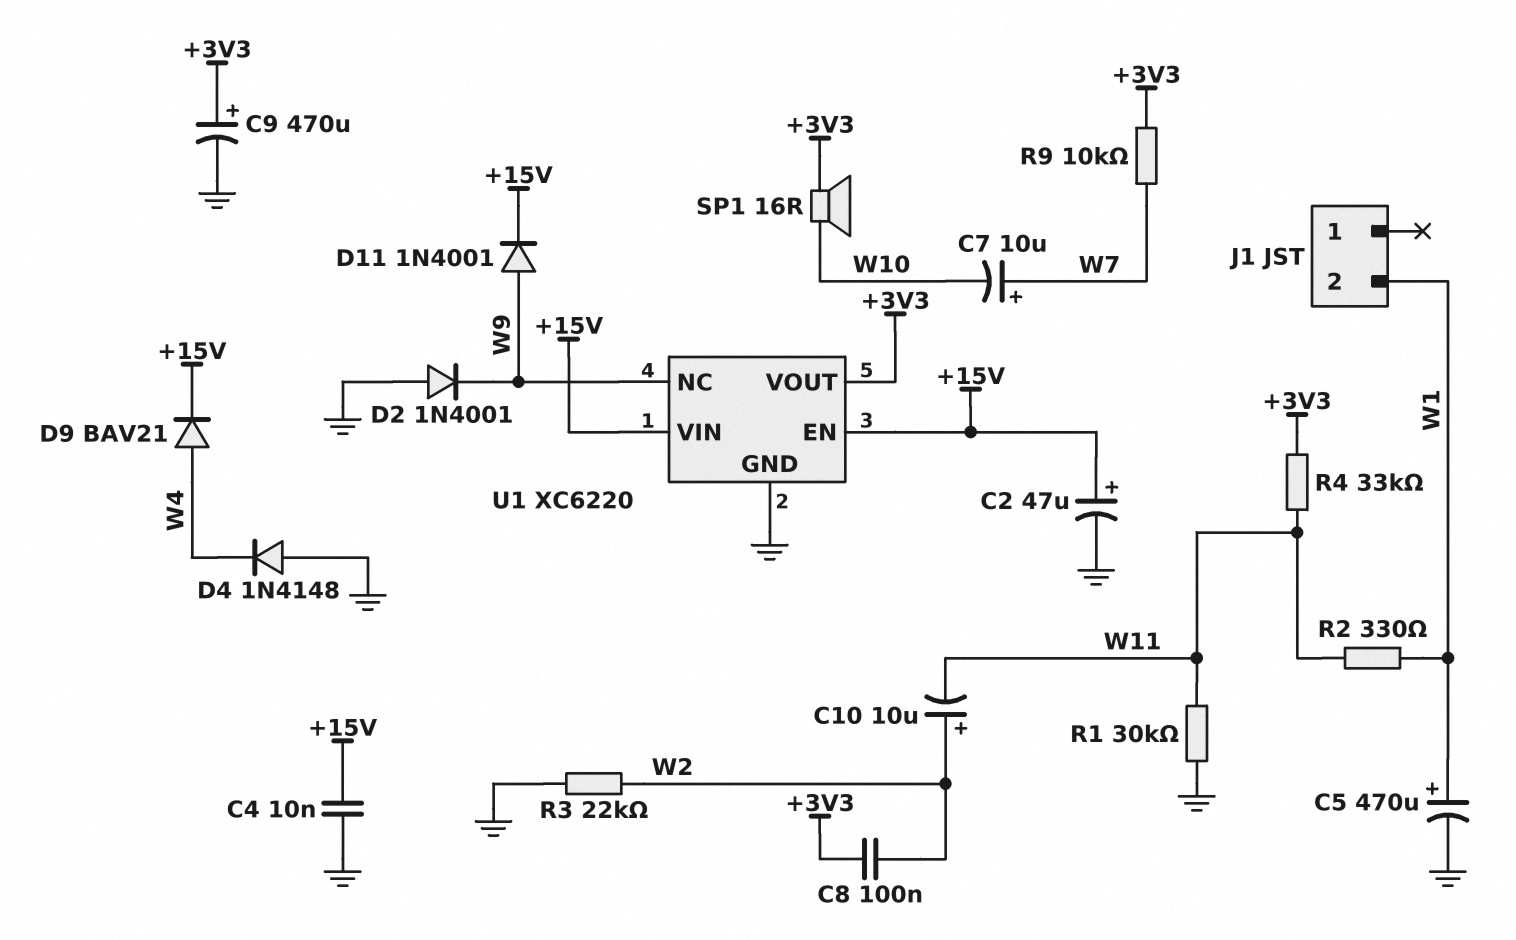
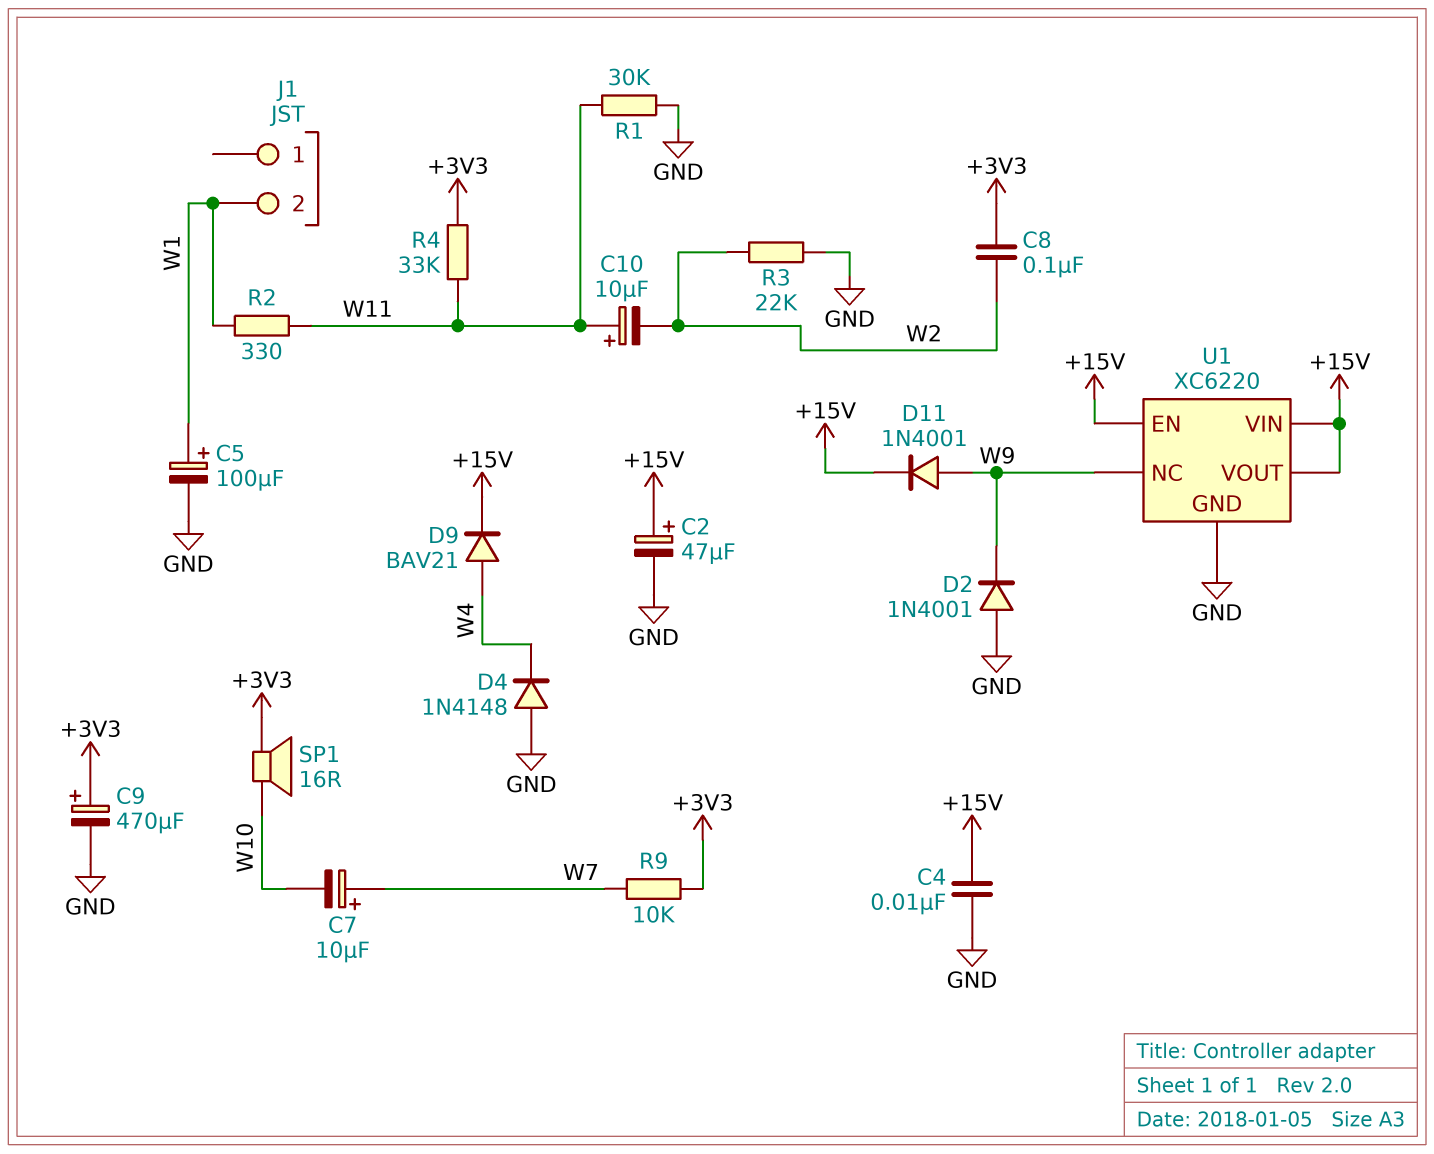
C5: 470uF (plus W1, minus GND) -> 100uF (plus W1, minus GND)
C10: 10uF (plus W2, minus W11) -> 10uF (plus W11, minus W2)
U1 pin VOUT: +3V3 -> +15V

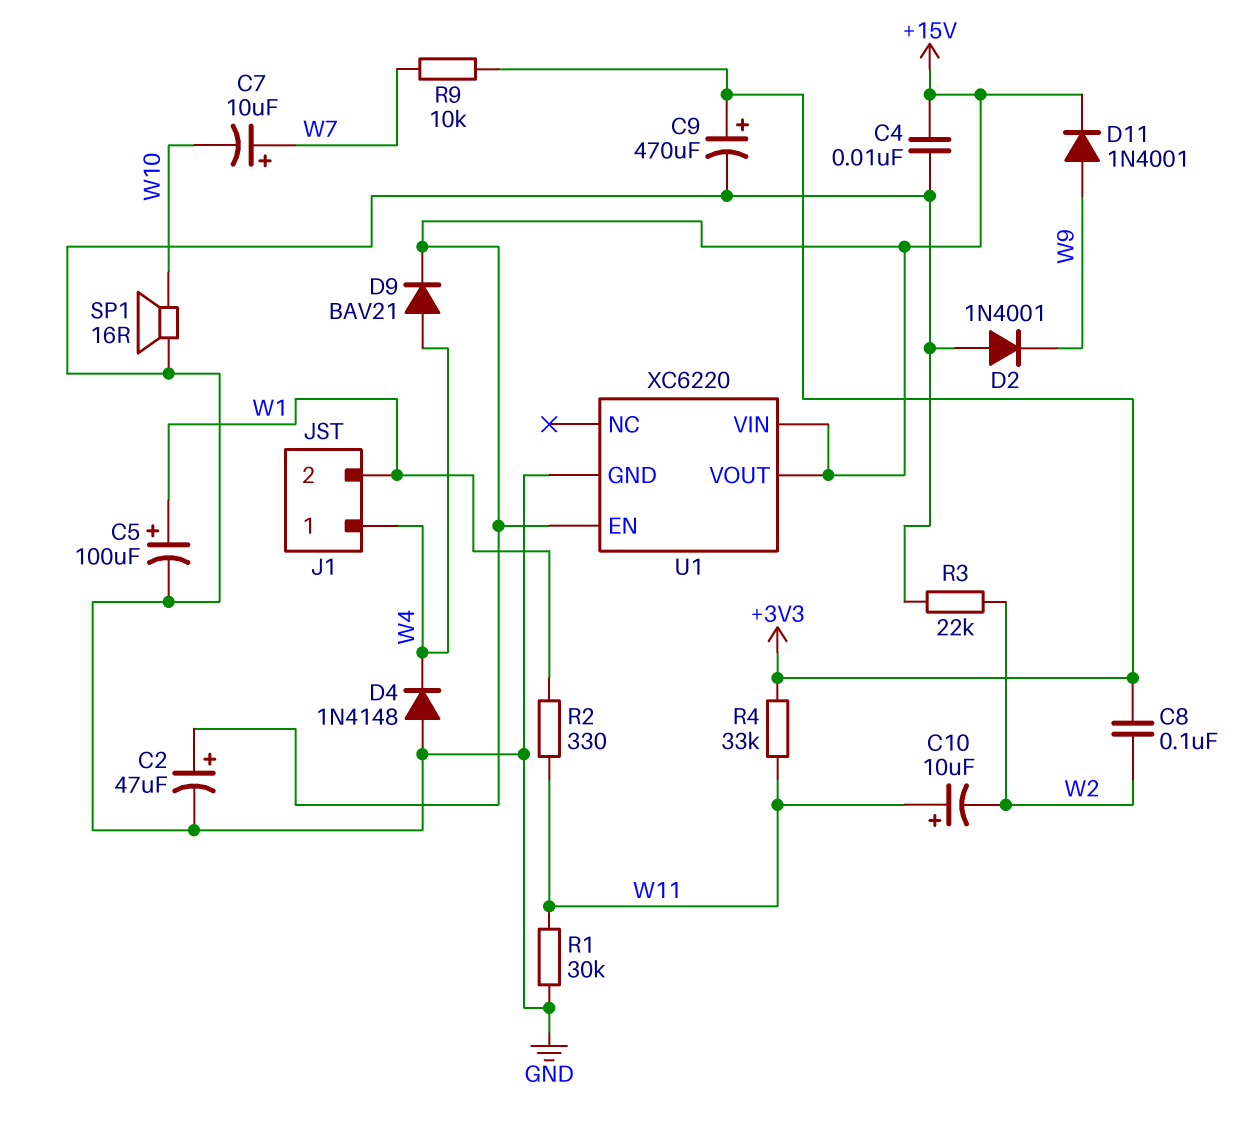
J1 pin 1: none -> W4
SP1: speaker 16R (+3V3, W10) -> speaker 16R (GND, W10)
U1 pin NC: W9 -> none

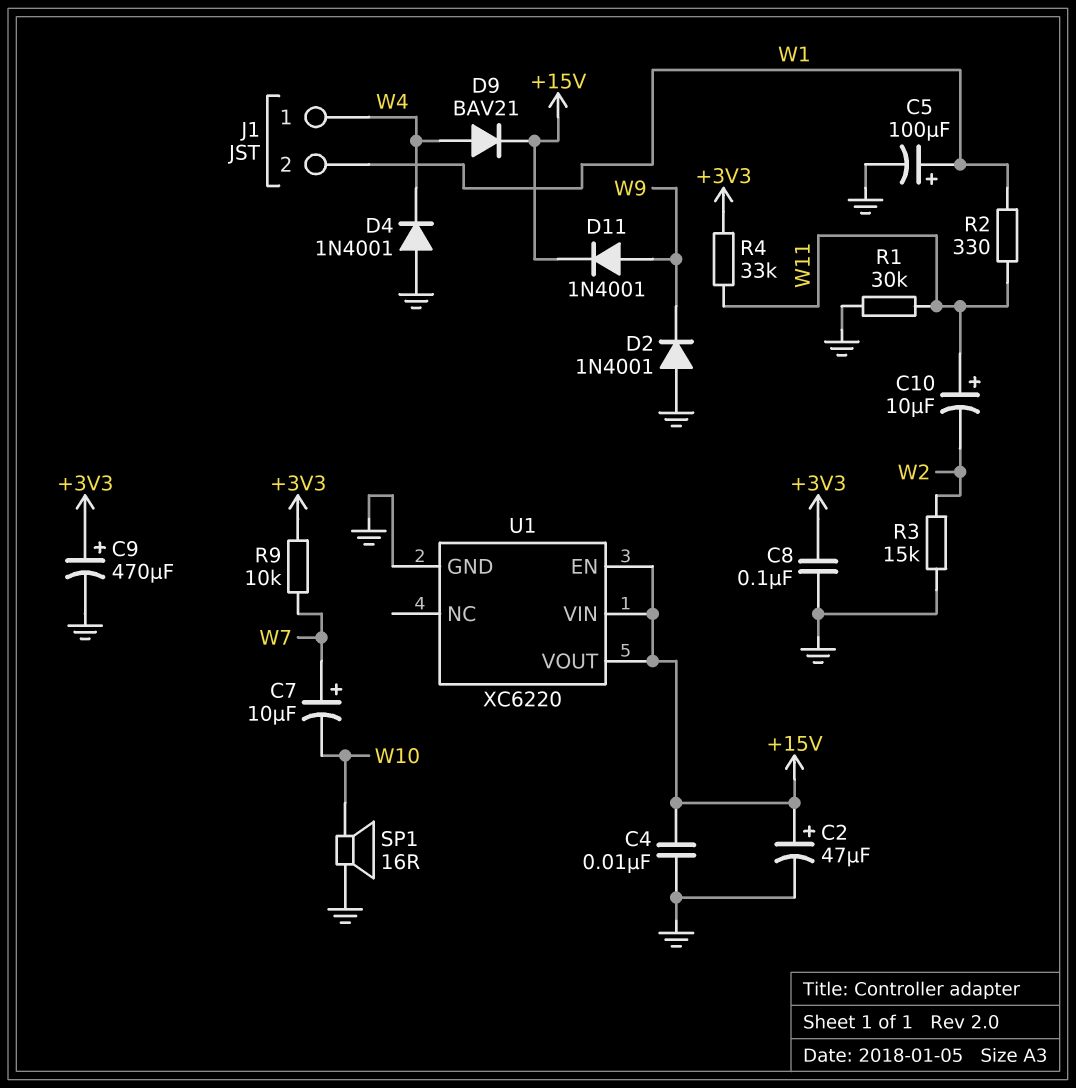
C8: 100nF (+3V3, W2) -> 100nF (+3V3, GND)
D4: diode 1N4148 (A GND, K W4) -> diode 1N4001 (A GND, K W4)
R3: 22k (GND, W2) -> 15k (GND, W2)

